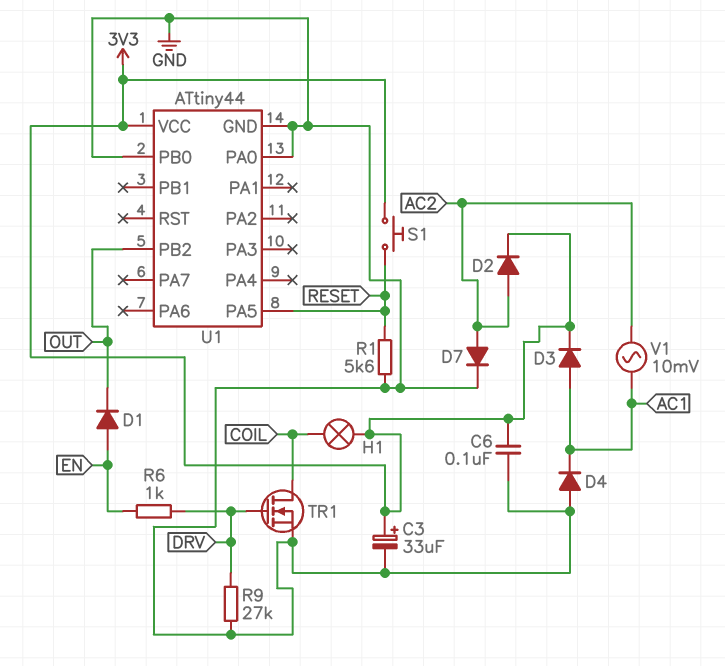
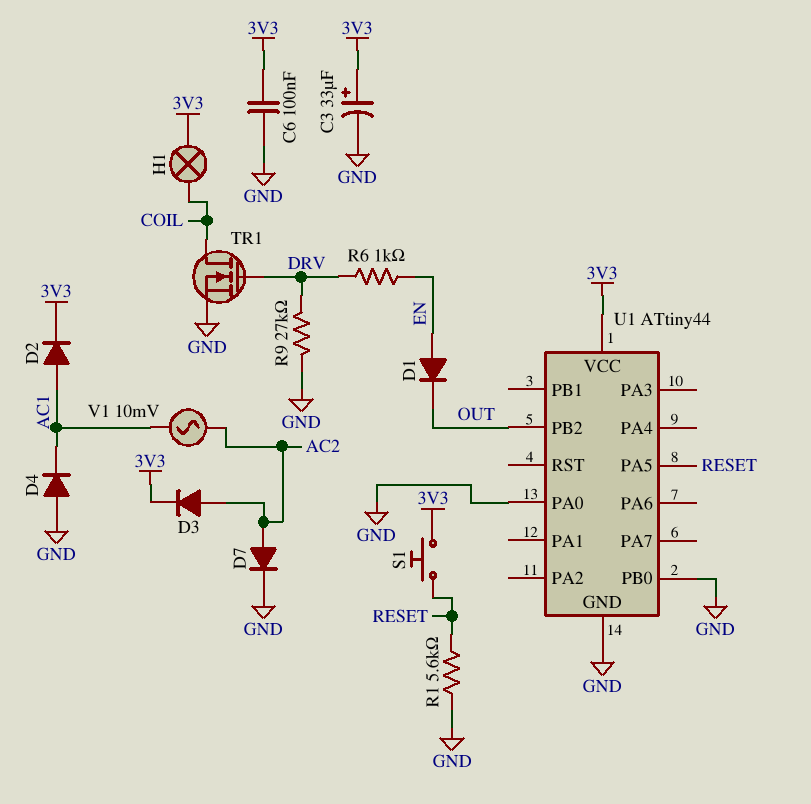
D2: diode (A AC2, K 3V3) -> diode (A AC1, K 3V3)
D3: diode (A AC1, K 3V3) -> diode (A AC2, K 3V3)

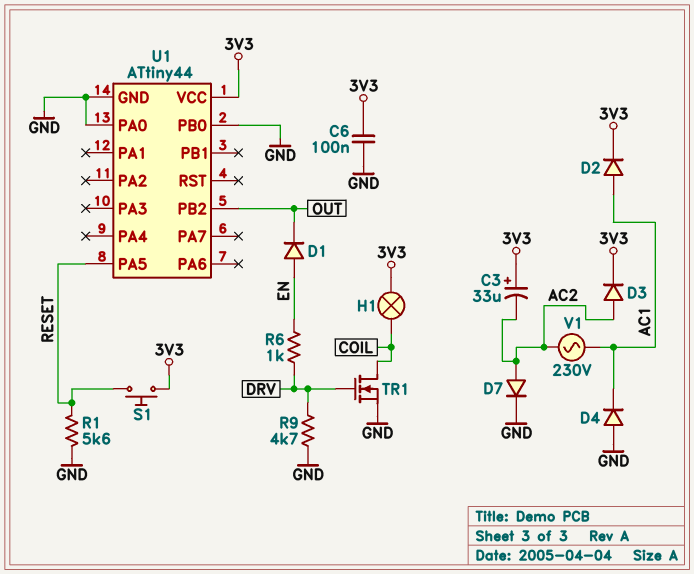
C3: 33uF (plus 3V3, minus GND) -> 33uF (plus 3V3, minus AC2)
R9: 27k (DRV, GND) -> 4.7k (DRV, GND)
V1: AC 10mV (AC1, AC2) -> AC 230V (AC1, AC2)

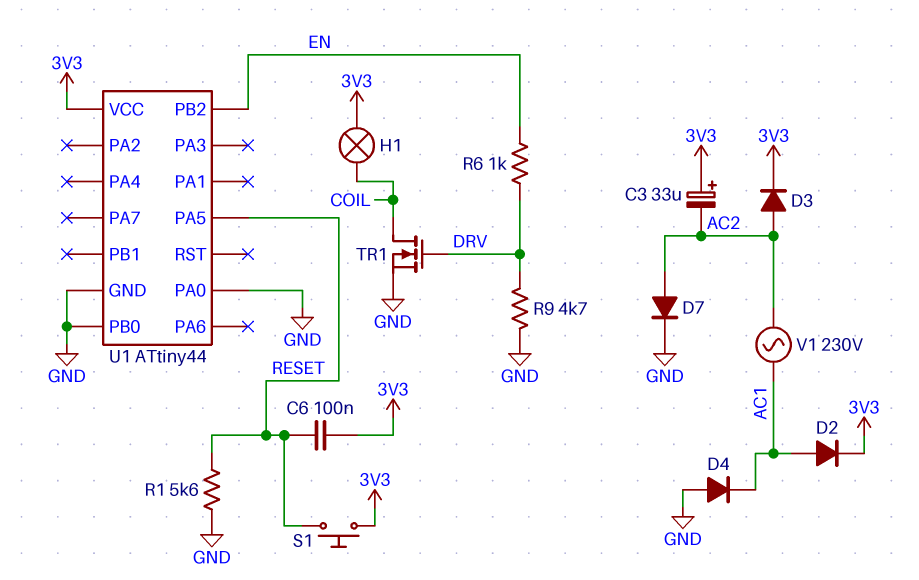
C6: 100nF (3V3, GND) -> 100nF (3V3, RESET)
D1: diode (A EN, K OUT) -> none
U1 pin PB2: OUT -> EN

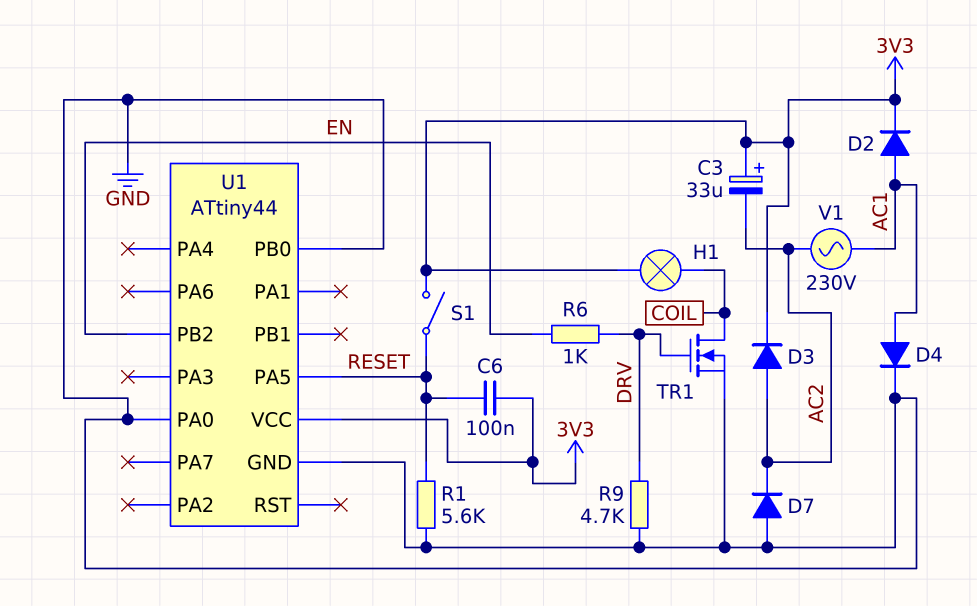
D4: diode (A GND, K AC1) -> diode (A AC1, K GND)
D7: diode (A AC2, K GND) -> diode (A GND, K AC2)
S1: button (3V3, RESET) -> switch (3V3, RESET)

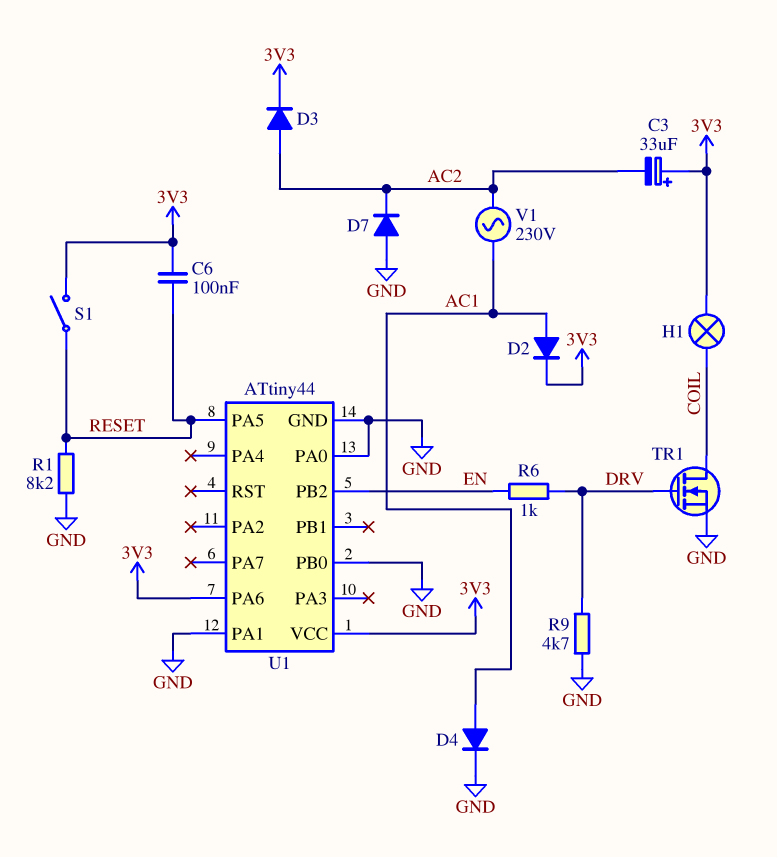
R1: 5.6k (GND, RESET) -> 8.2k (GND, RESET)
U1 pin PA1: none -> GND
U1 pin PA6: none -> 3V3

